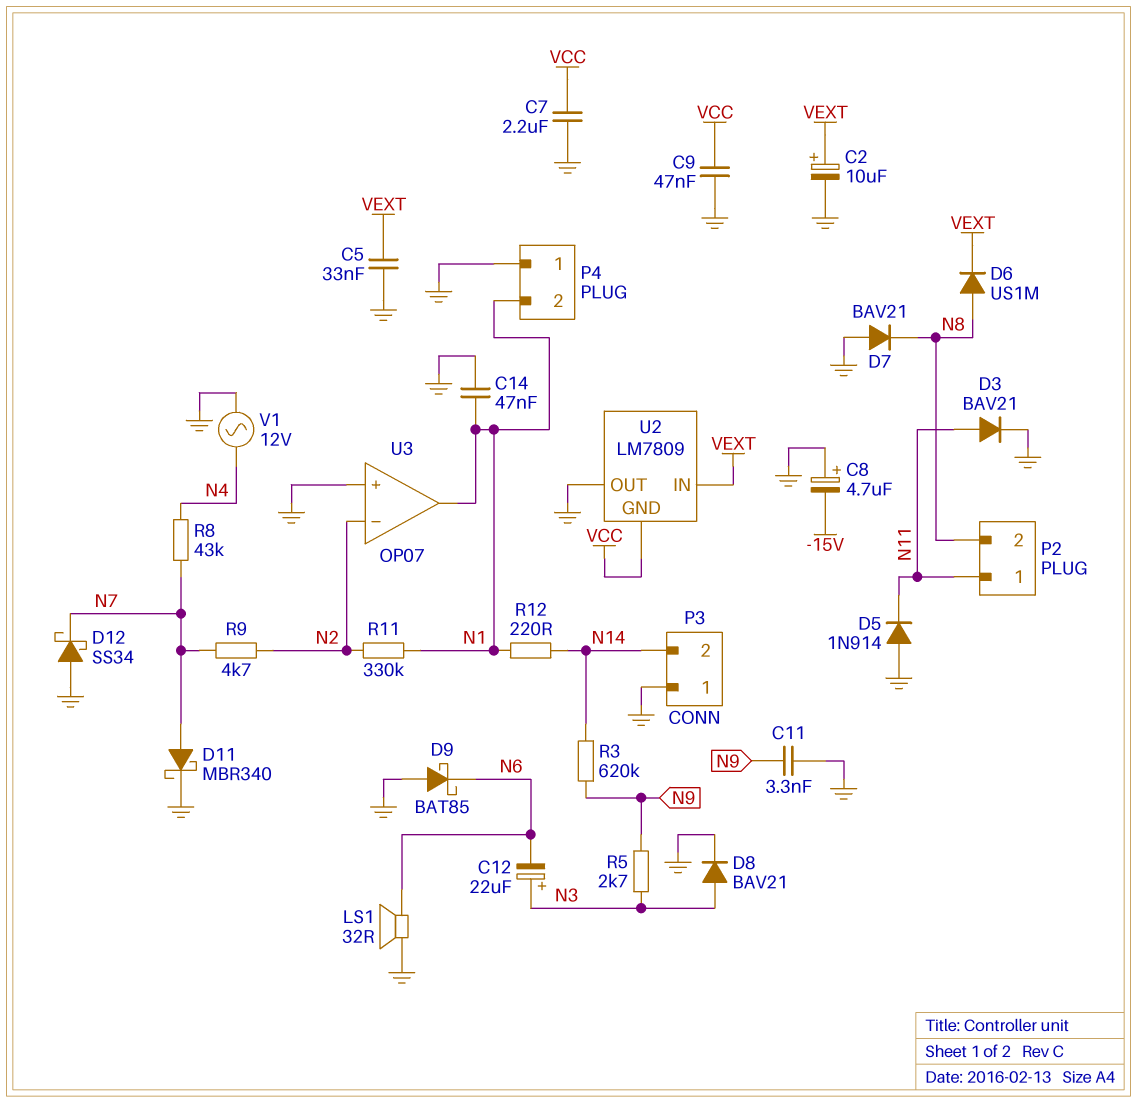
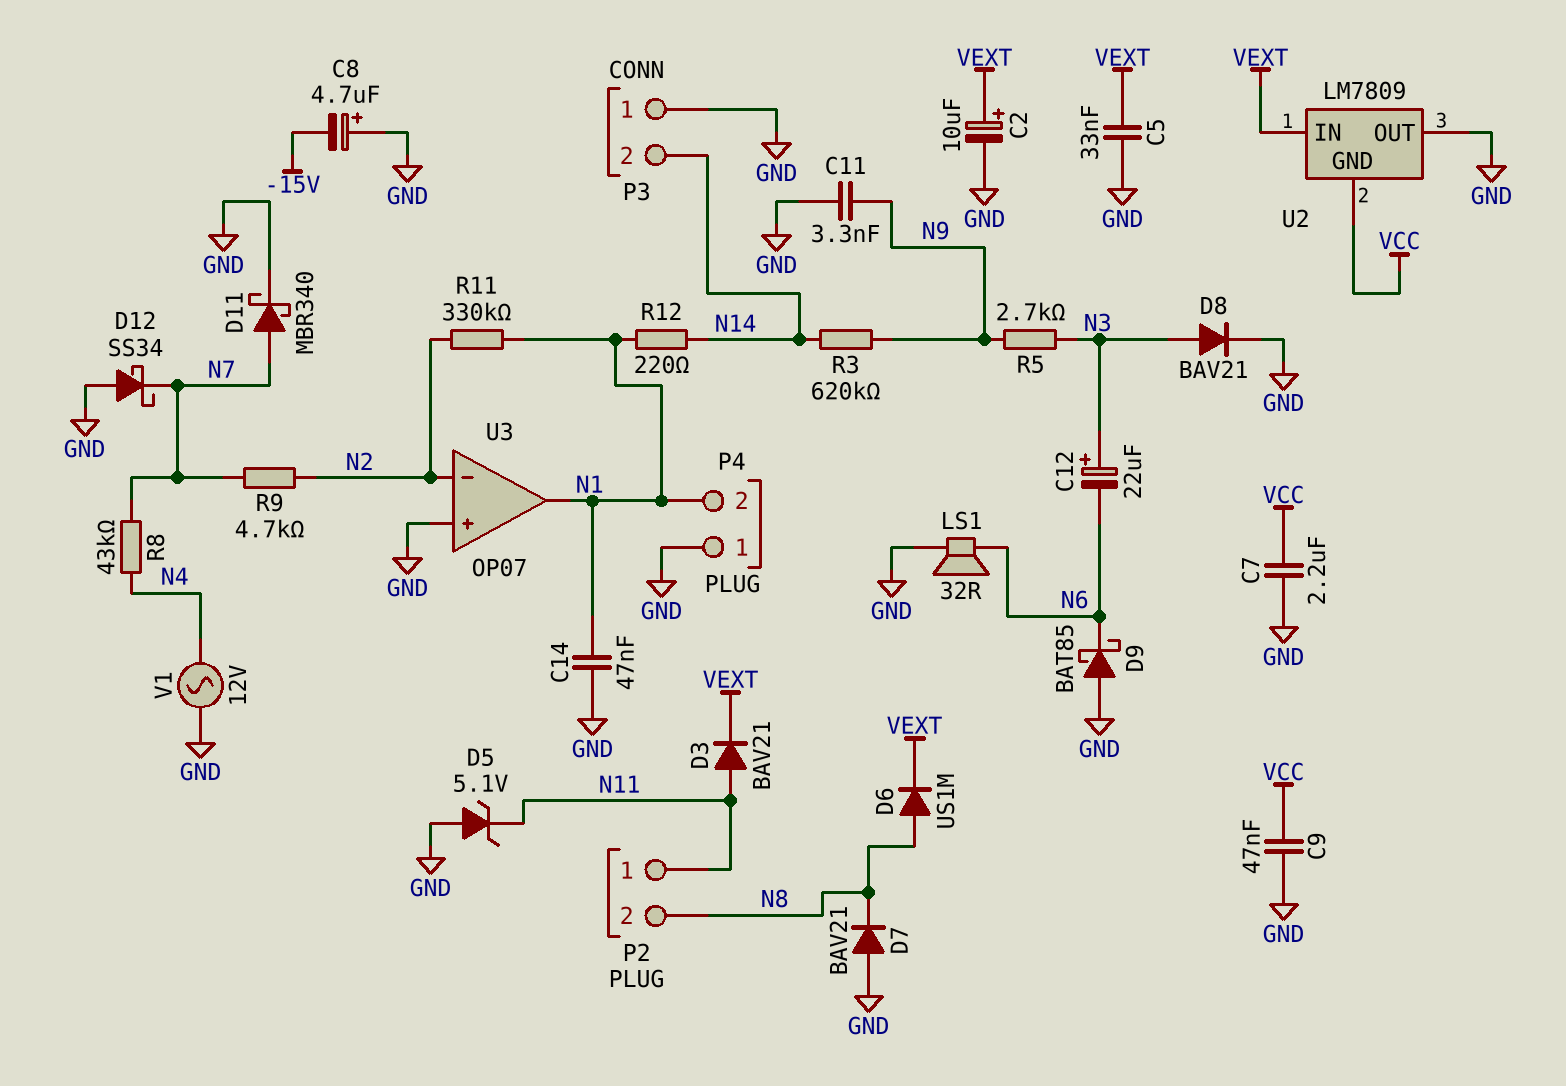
D3: diode BAV21 (A N11, K GND) -> diode BAV21 (A N11, K VEXT)
D5: diode 1N914 (A GND, K N11) -> zener 5.1V (A GND, K N11)

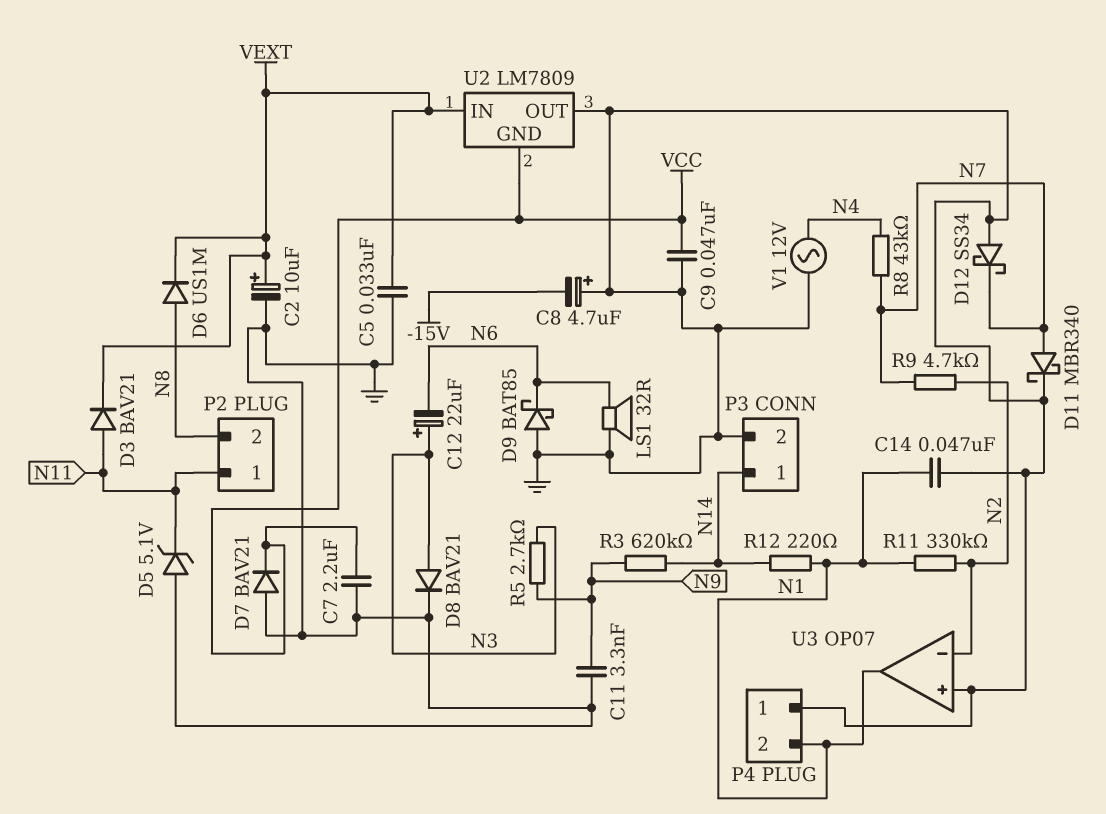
D7: diode BAV21 (A GND, K N8) -> diode BAV21 (A GND, K VCC)
P3 pin 1: GND -> N14
P3 pin 2: N14 -> GND

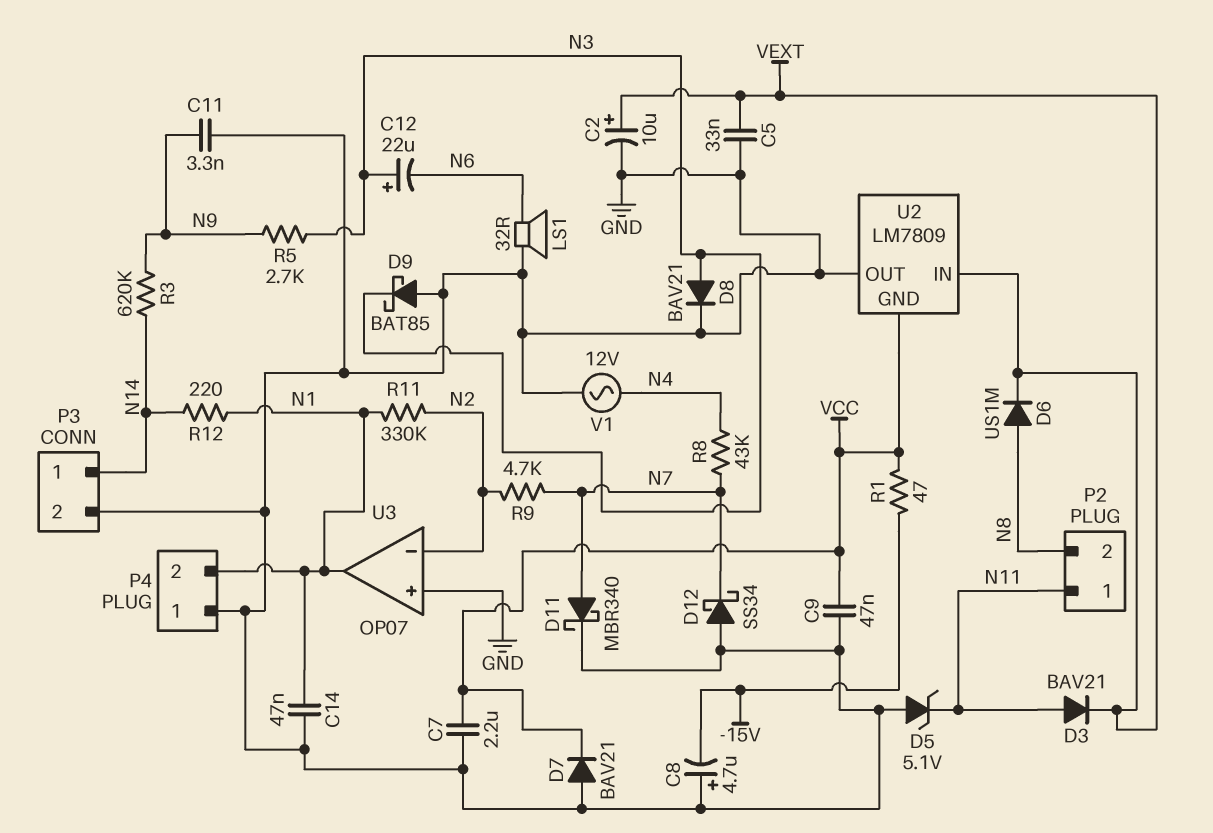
D9: schottky BAT85 (A GND, K N6) -> schottky BAT85 (A GND, K N3)
R1: none -> 47 (-15V, VCC)

